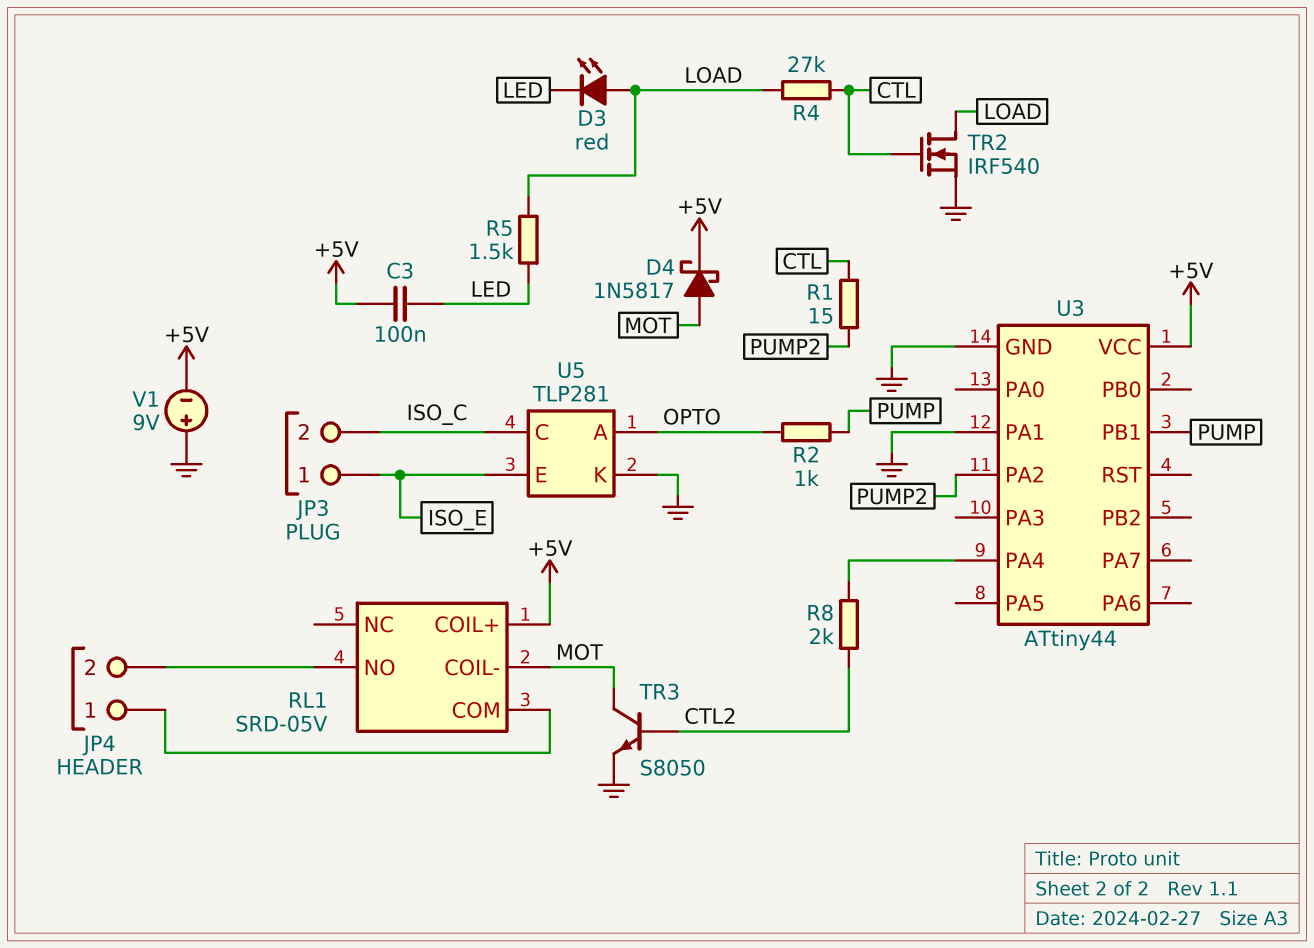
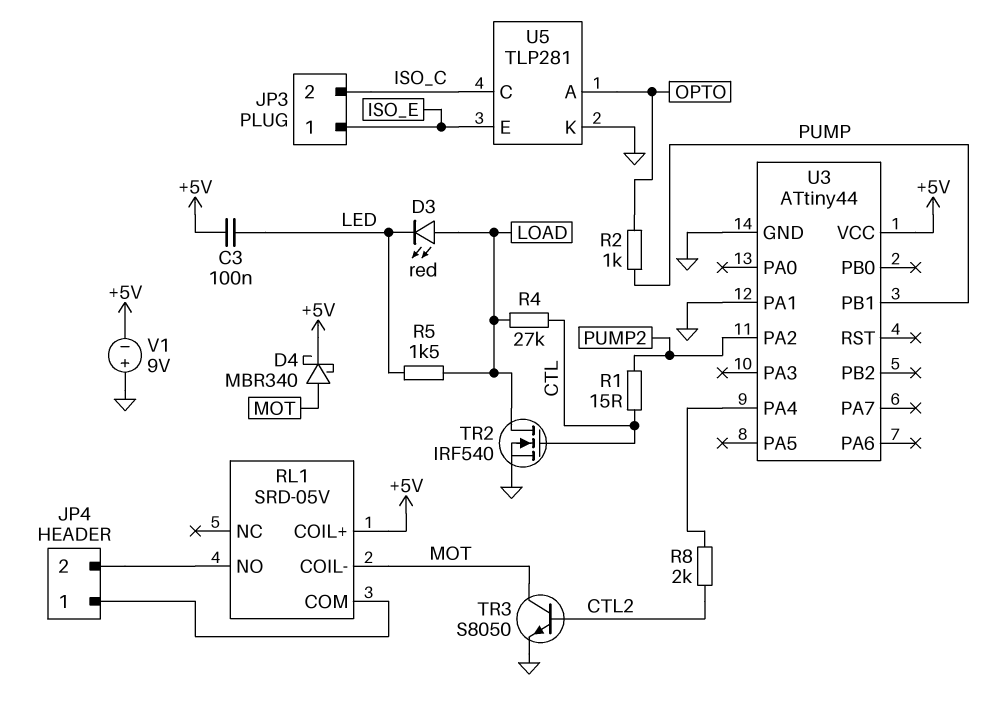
D4: schottky 1N5817 (A MOT, K +5V) -> schottky MBR340 (A MOT, K +5V)

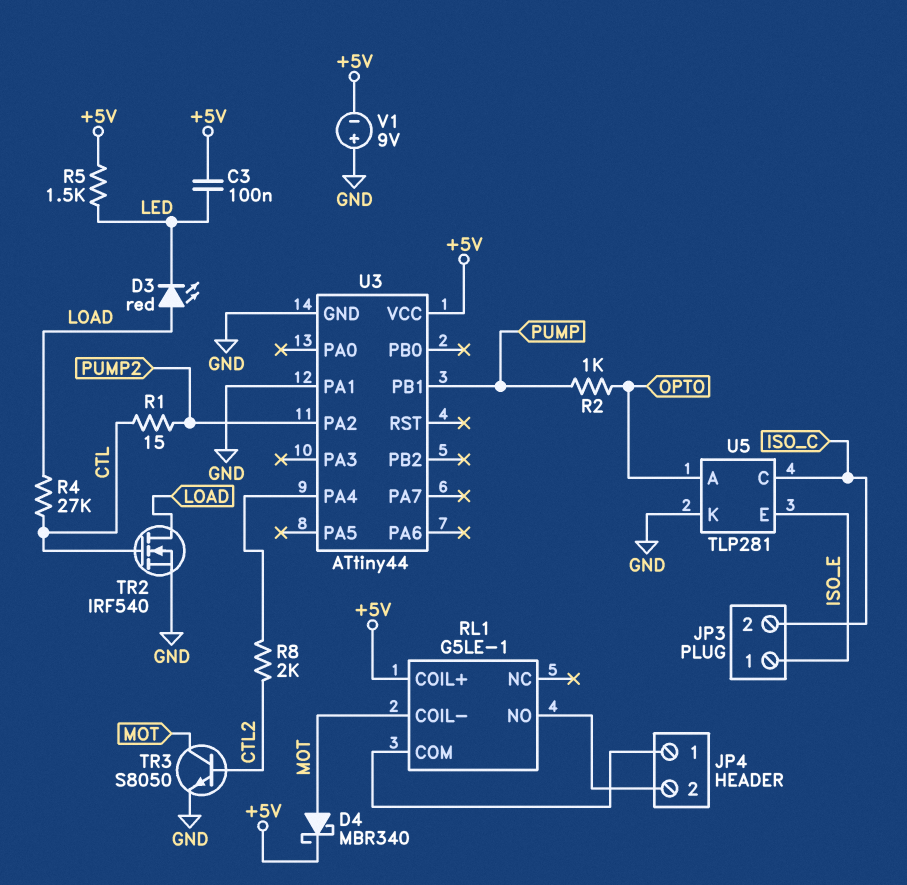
R5: 1.5k (LED, LOAD) -> 1.5k (+5V, LED)
RL1: SRD-05V -> G5LE-1

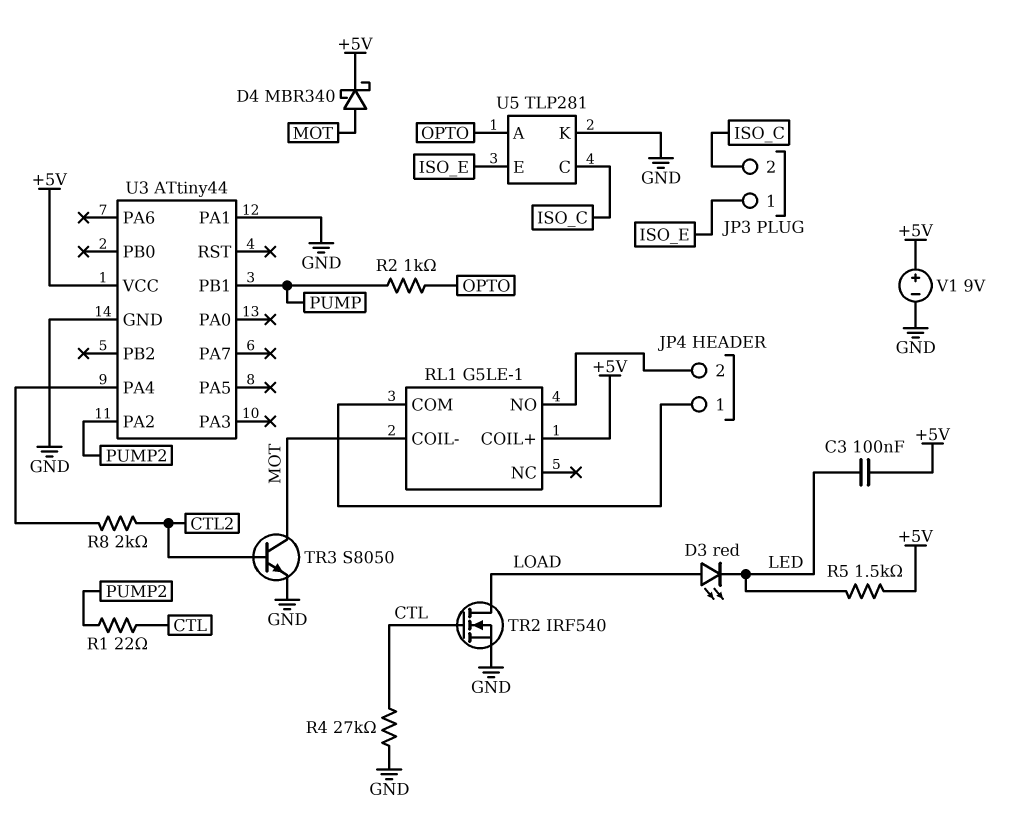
R1: 15 (CTL, PUMP2) -> 22 (CTL, PUMP2)
R4: 27k (CTL, LOAD) -> 27k (CTL, GND)
V1: 9V (plus GND, minus +5V) -> 9V (plus +5V, minus GND)

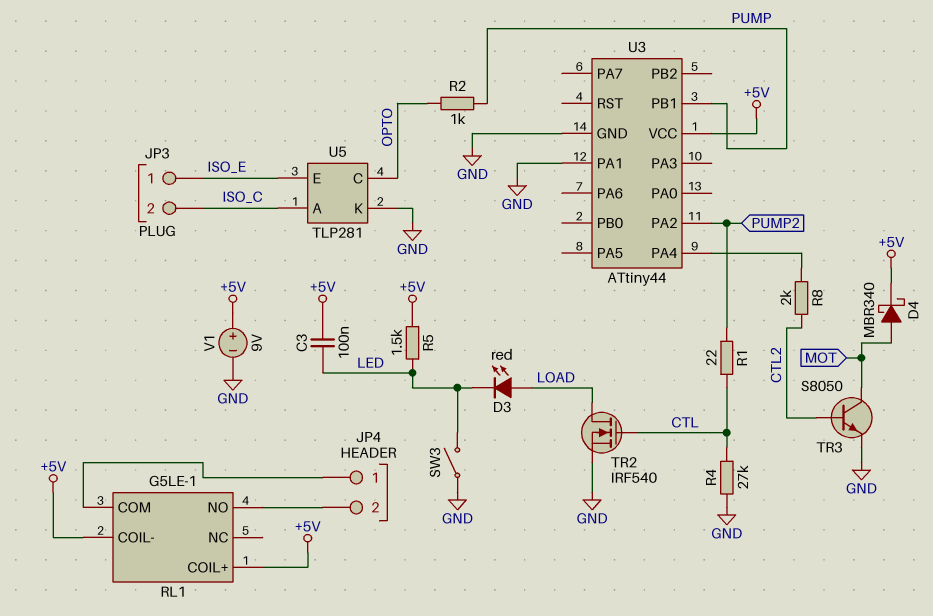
RL1 pin COIL-: MOT -> +5V
SW3: none -> switch (GND, LED)
U5 pin A: OPTO -> ISO_C
U5 pin C: ISO_C -> OPTO

